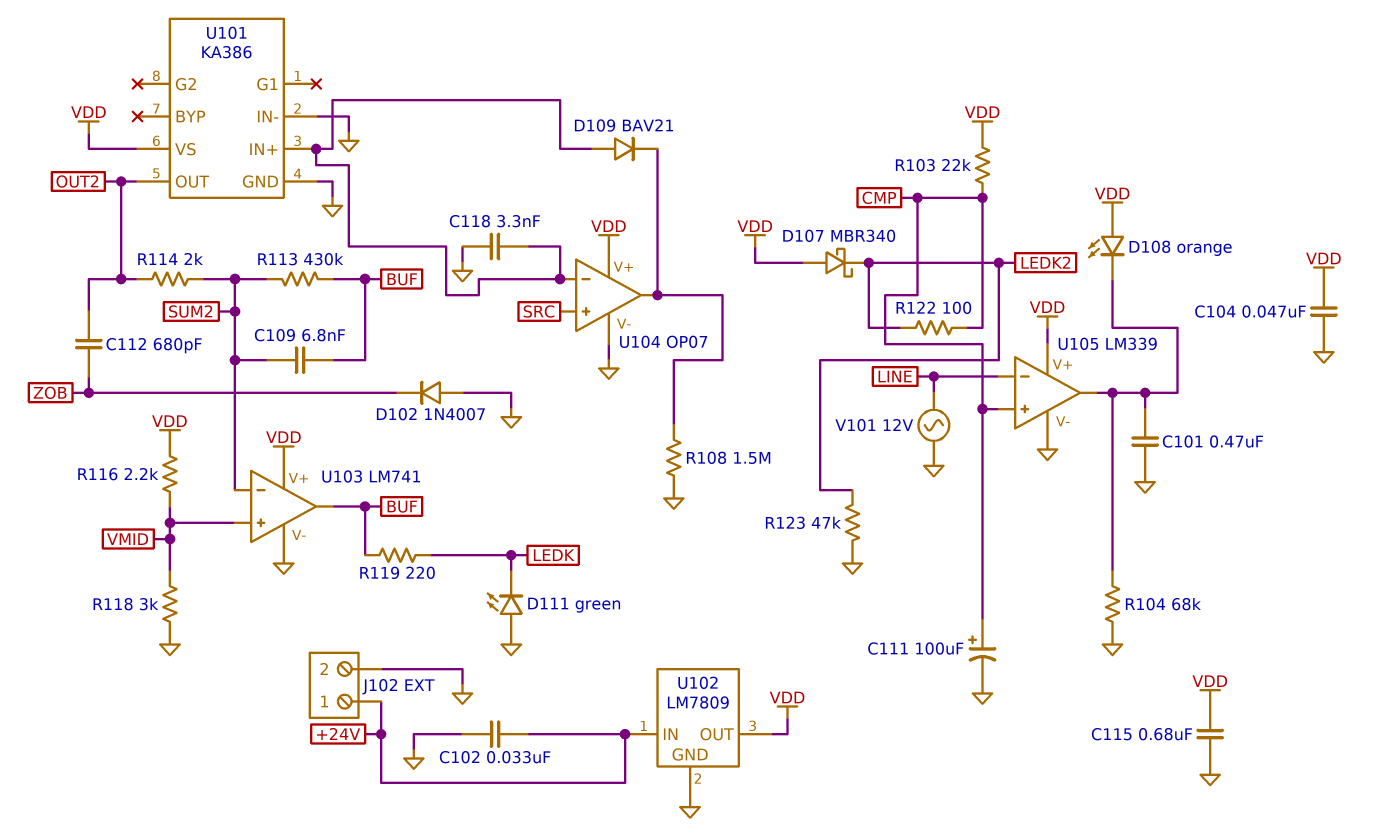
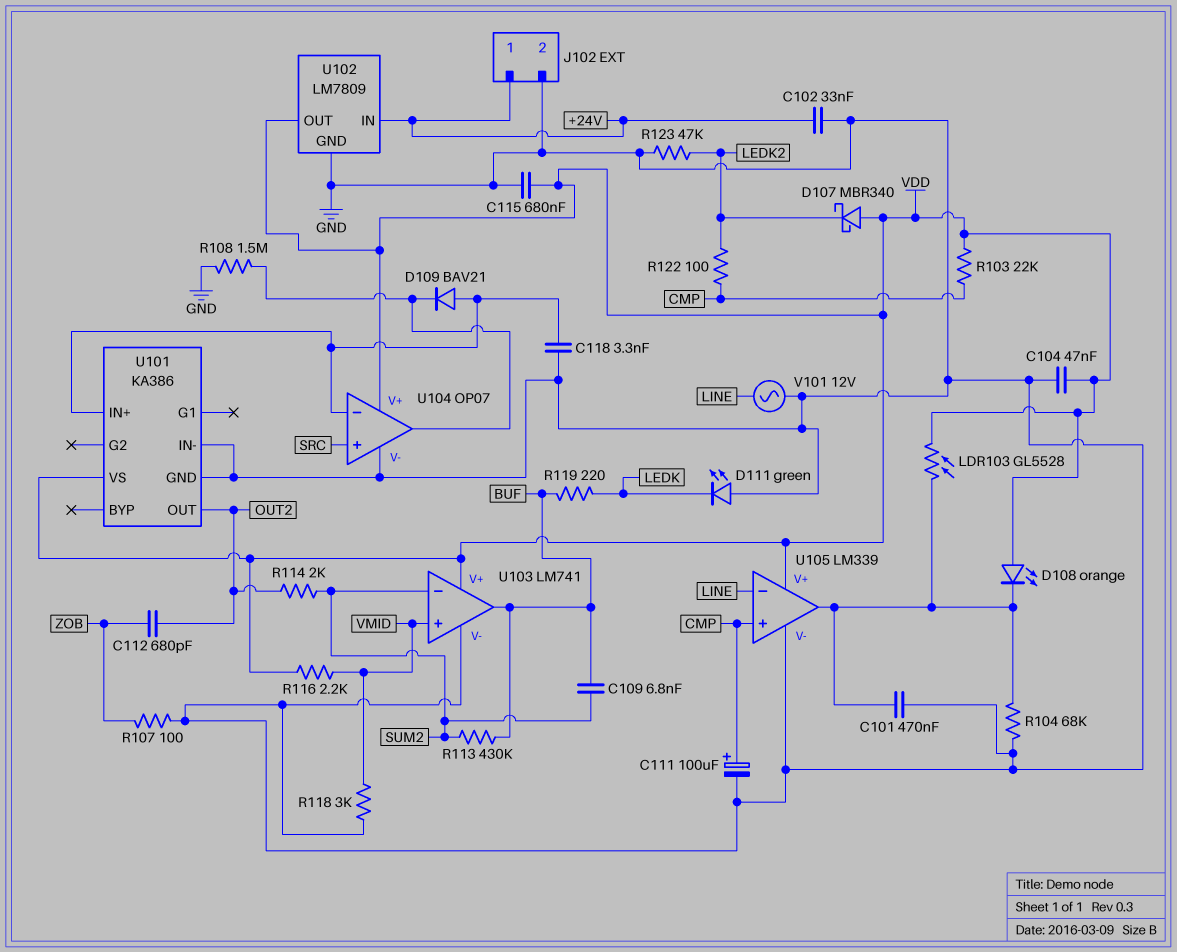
D102: diode 1N4007 (A GND, K ZOB) -> none
LDR103: none -> GL5528 (U105/out, VDD)
R107: none -> 100 (GND, ZOB)

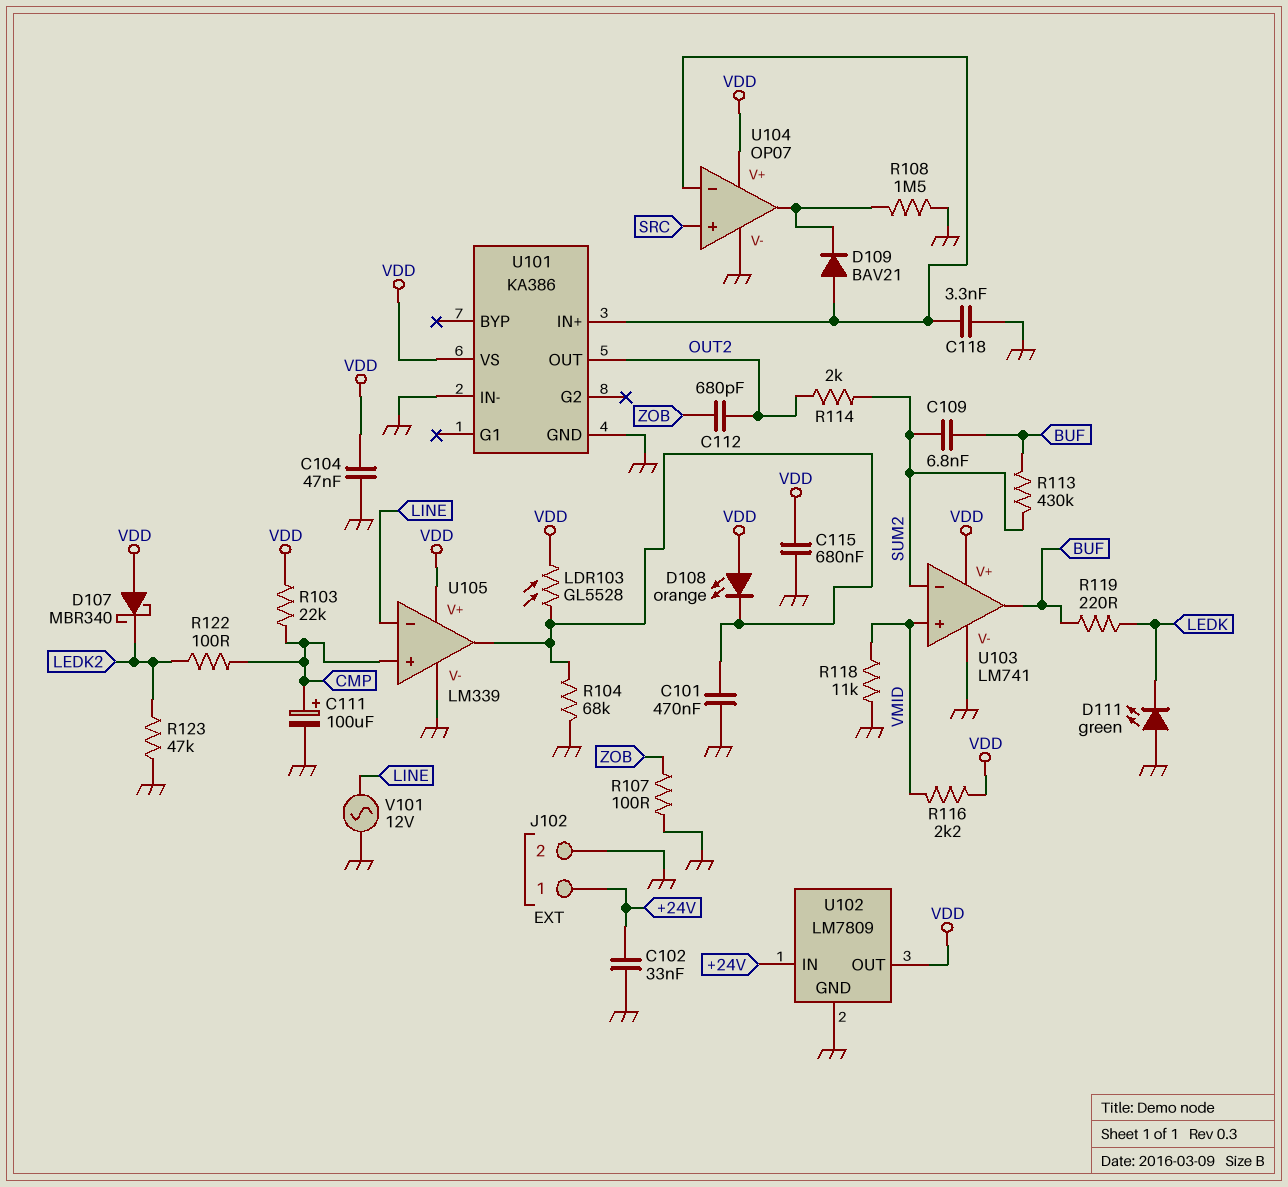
R118: 3k (GND, VMID) -> 11k (GND, VMID)

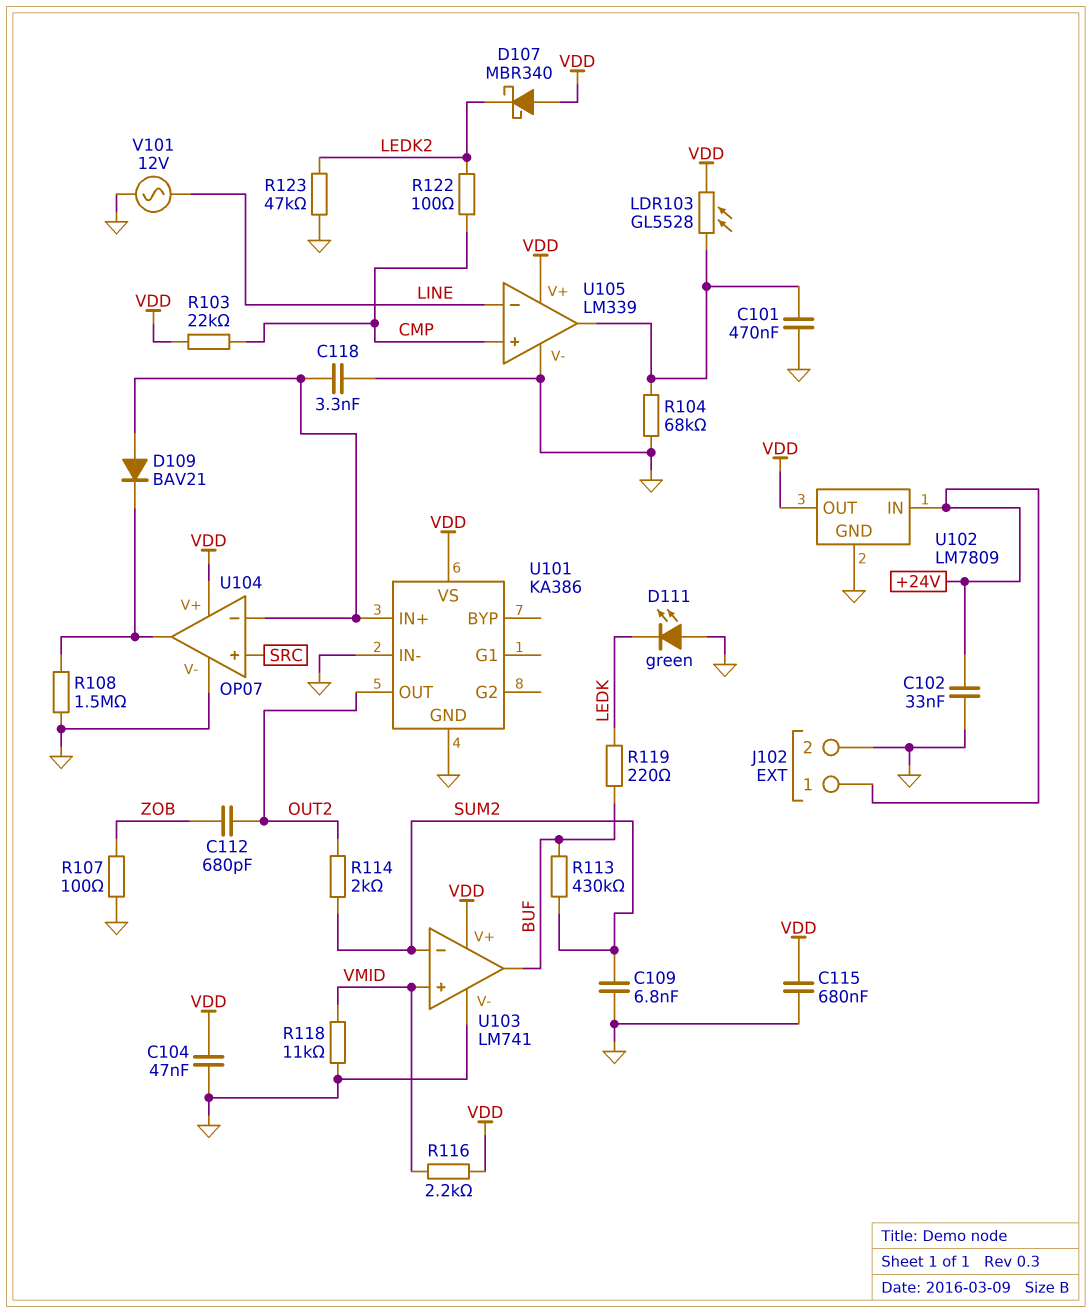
C109: 6.8nF (BUF, SUM2) -> 6.8nF (GND, SUM2)
C111: 100uF (plus CMP, minus GND) -> none
D108: LED orange (A VDD, K U105/out) -> none

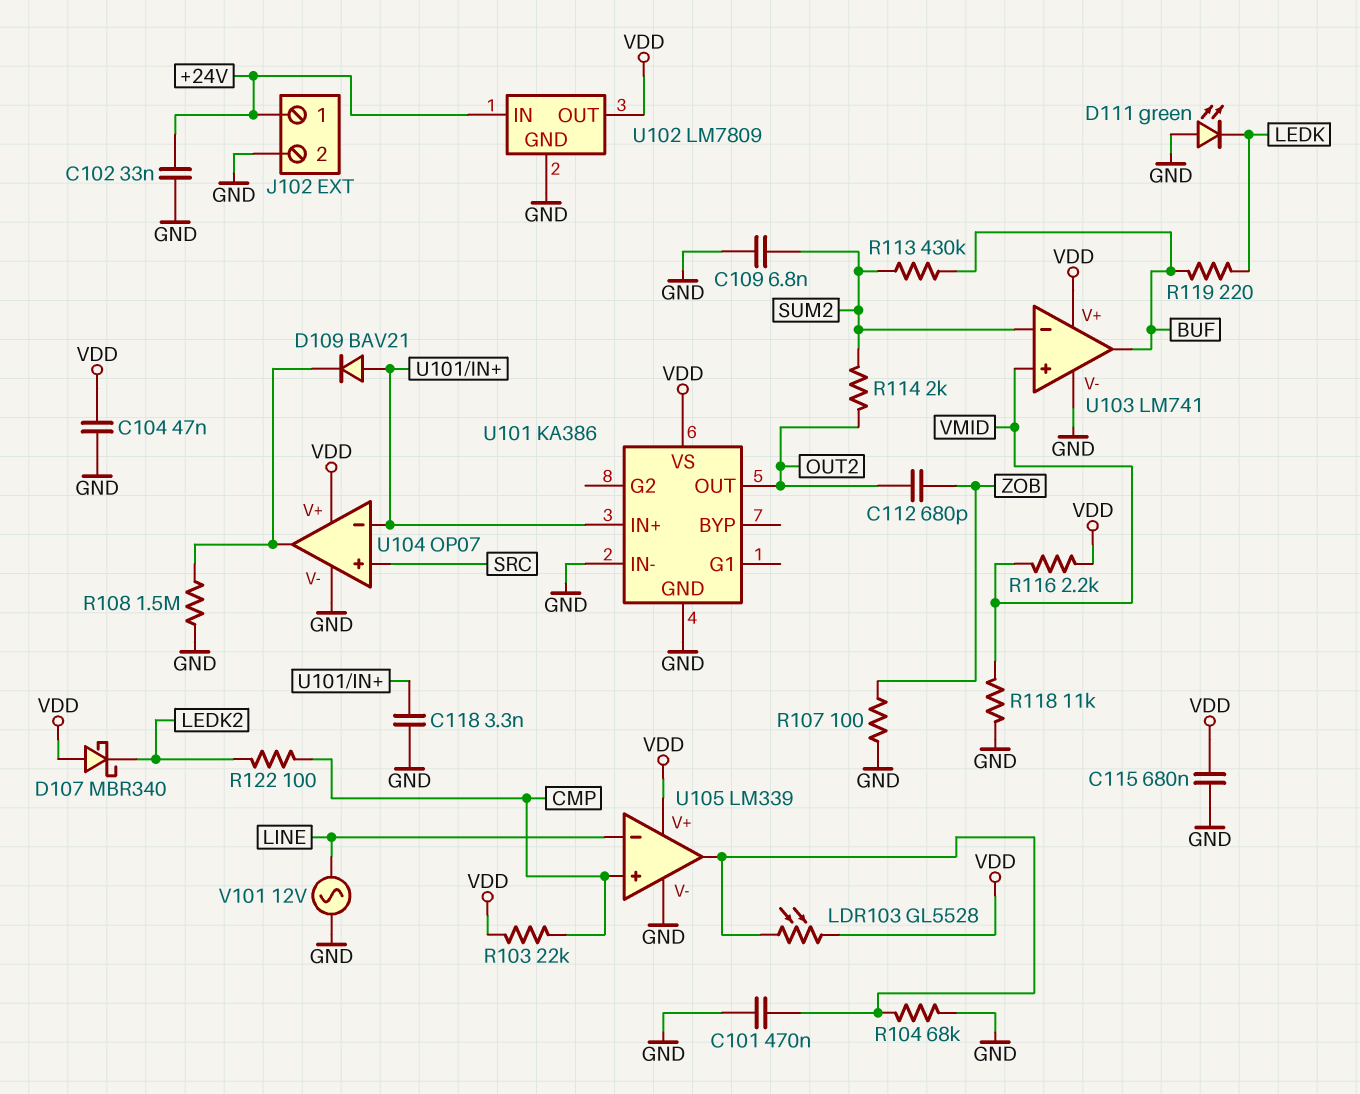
R123: 47k (GND, LEDK2) -> none

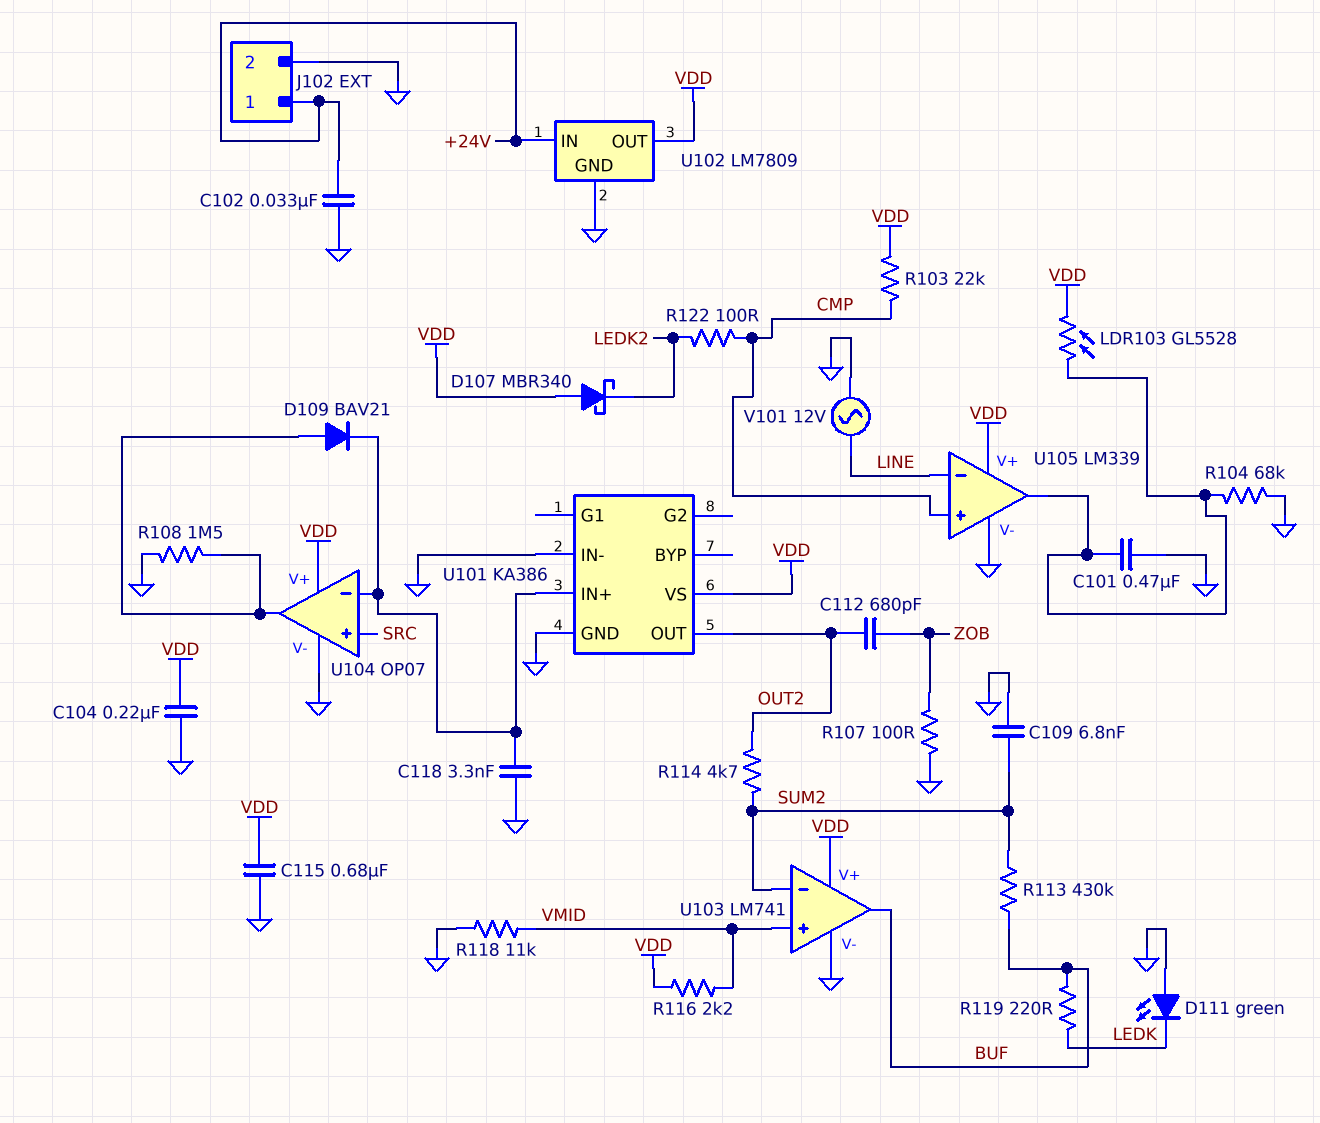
C104: 47nF (GND, VDD) -> 220nF (GND, VDD)
D109: diode BAV21 (A U101/IN+, K U104/out) -> diode BAV21 (A U104/out, K U101/IN+)
R114: 2k (OUT2, SUM2) -> 4.7k (OUT2, SUM2)

